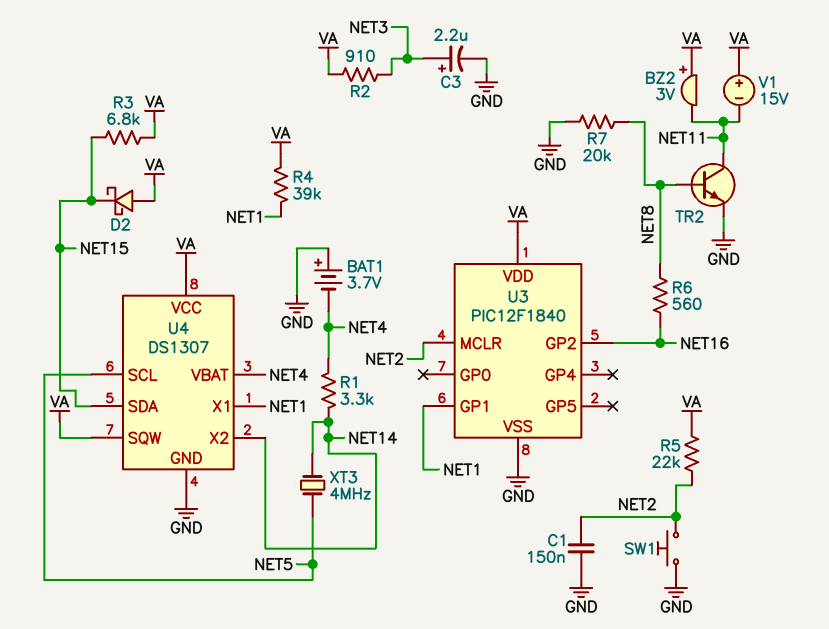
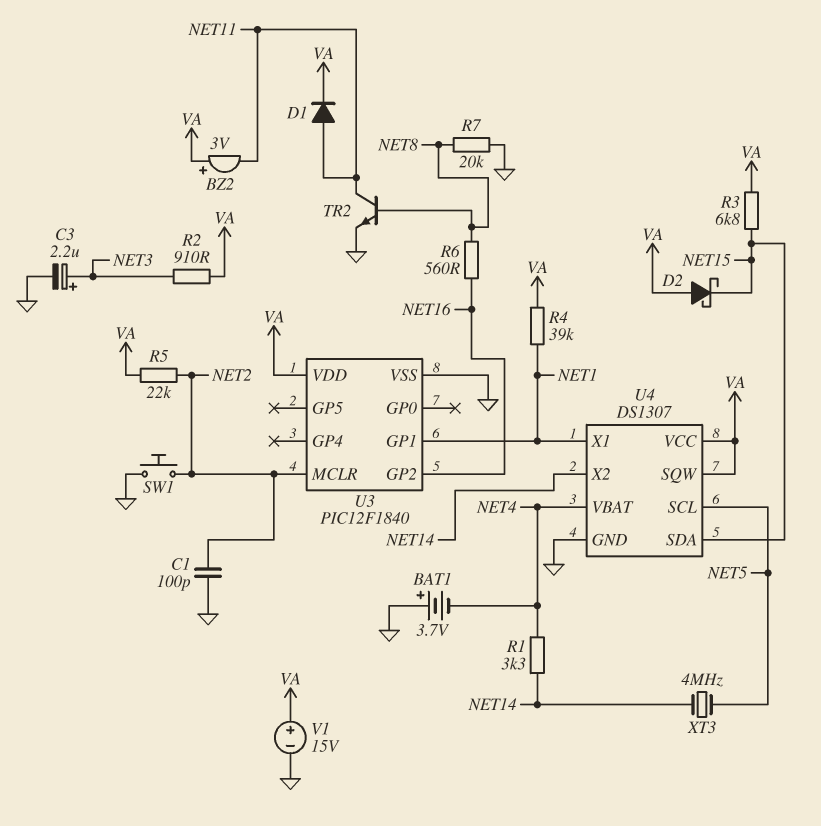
C1: 150nF (GND, NET2) -> 100pF (GND, NET2)
D1: none -> diode (A NET11, K VA)
V1: 15V (plus VA, minus NET11) -> 15V (plus VA, minus GND)

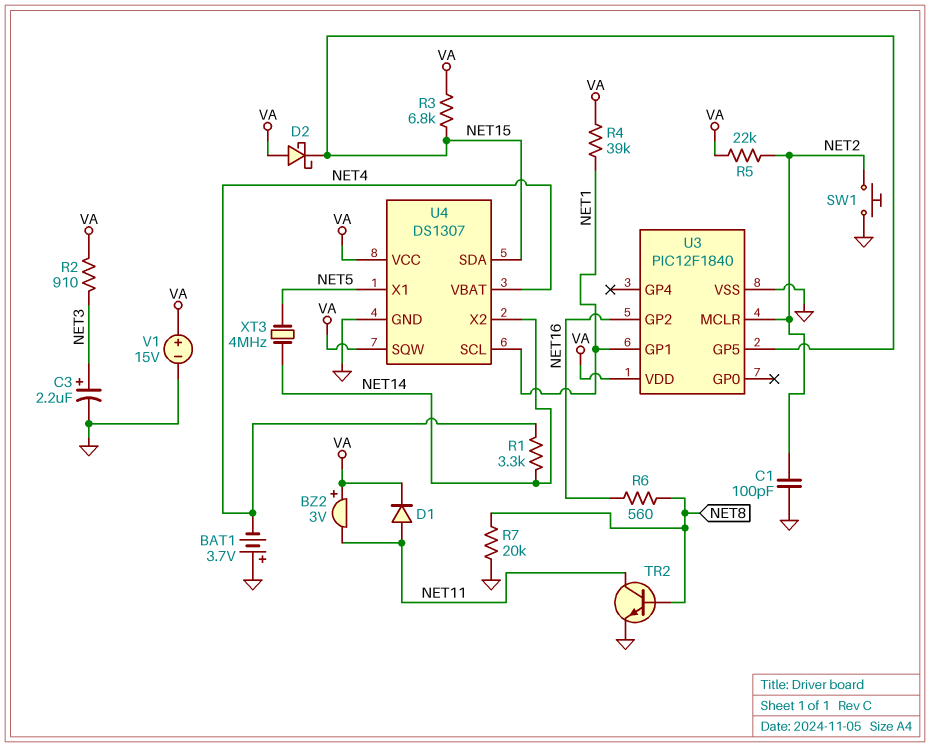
U3 pin GP5: none -> NET15
U4 pin SCL: NET5 -> NET1
U4 pin X1: NET1 -> NET5

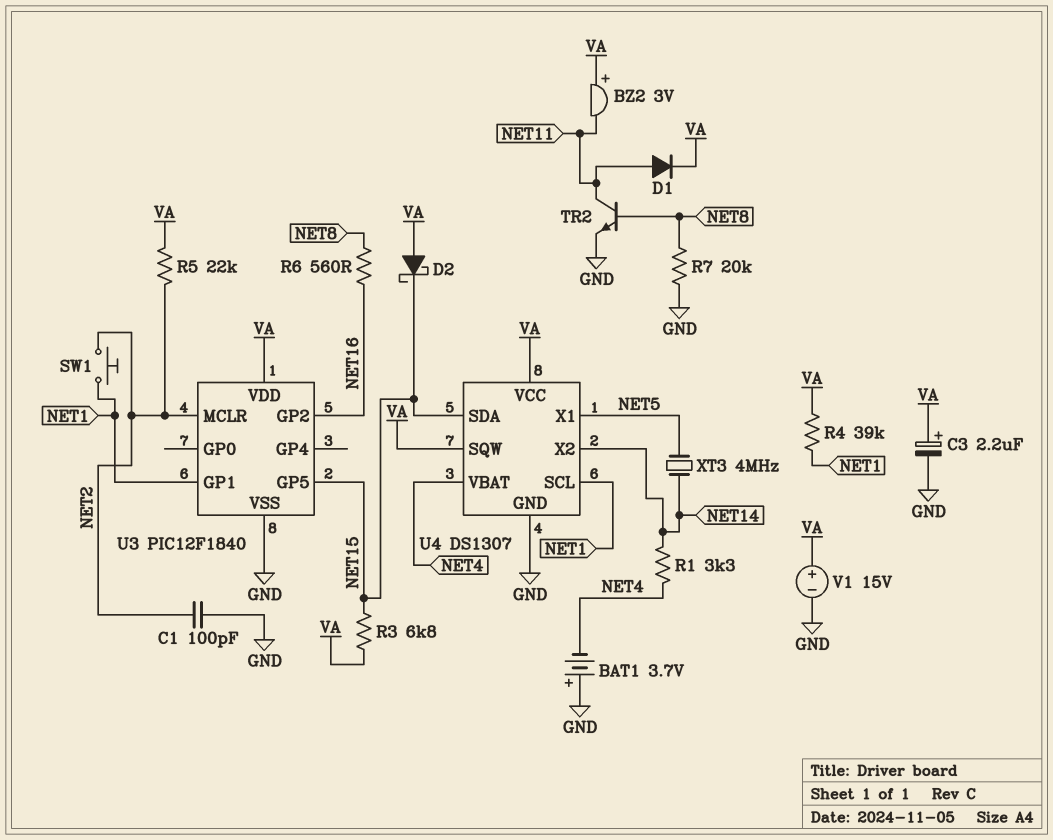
C3: 2.2uF (plus NET3, minus GND) -> 2.2uF (plus VA, minus GND)
R2: 910 (NET3, VA) -> none
SW1: button (GND, NET2) -> button (NET1, NET2)

